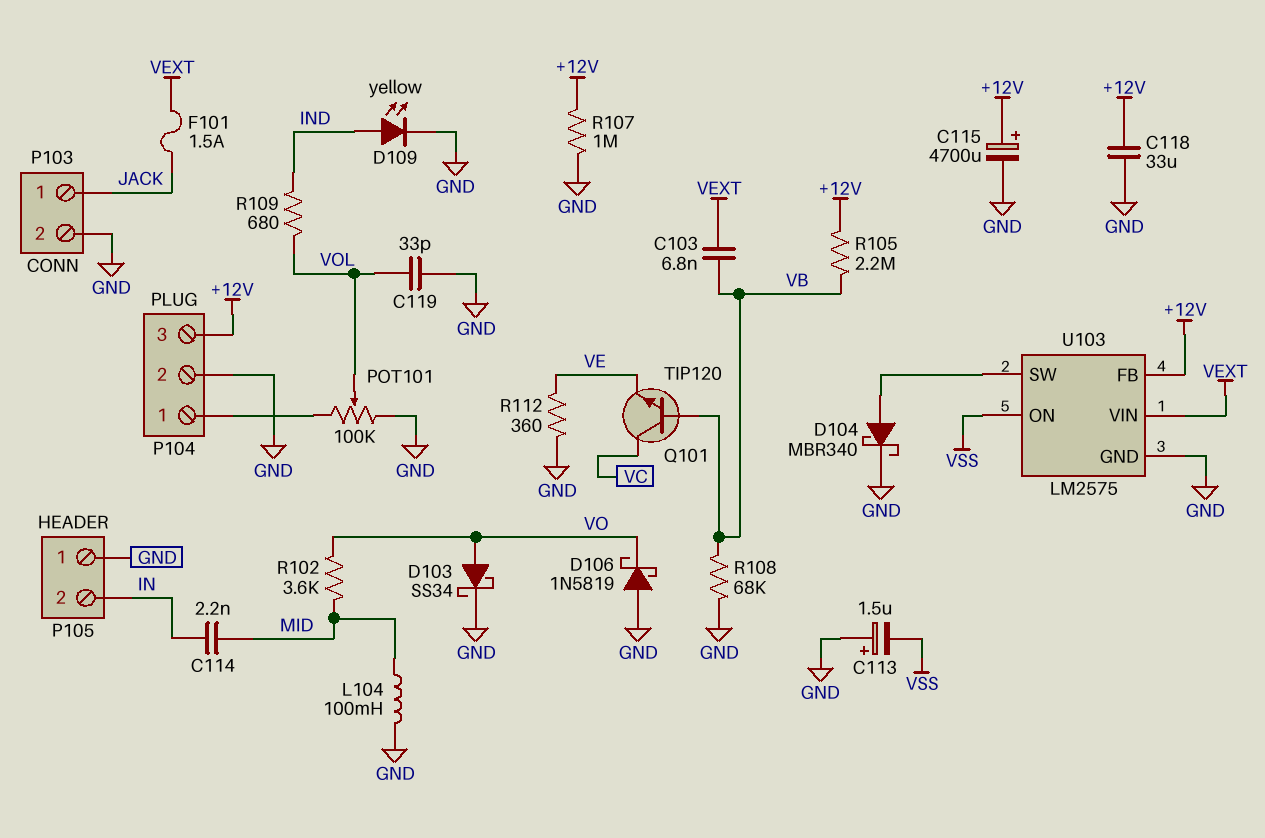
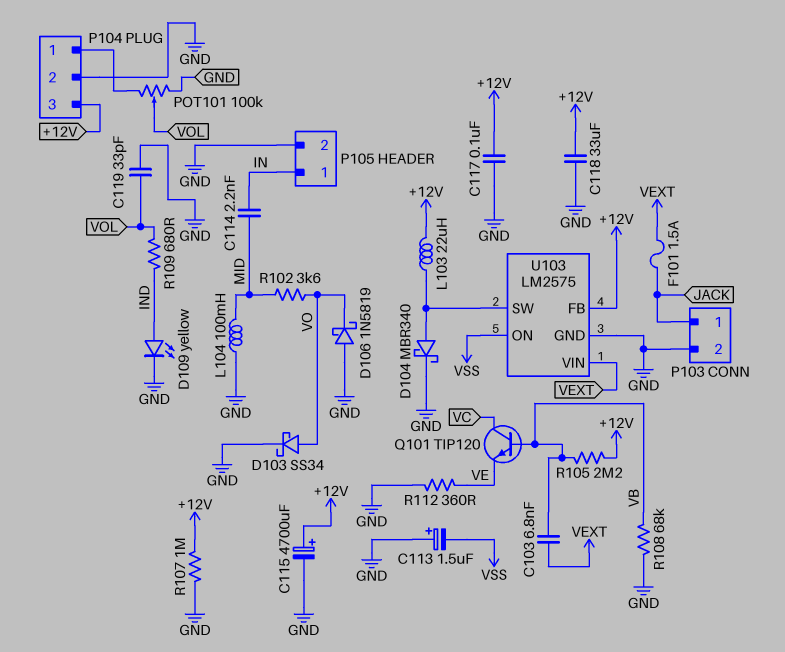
C117: none -> 100nF (+12V, GND)
L103: none -> 22uH (+12V, U103/SW)
P105 pin 1: GND -> IN
P105 pin 2: IN -> GND

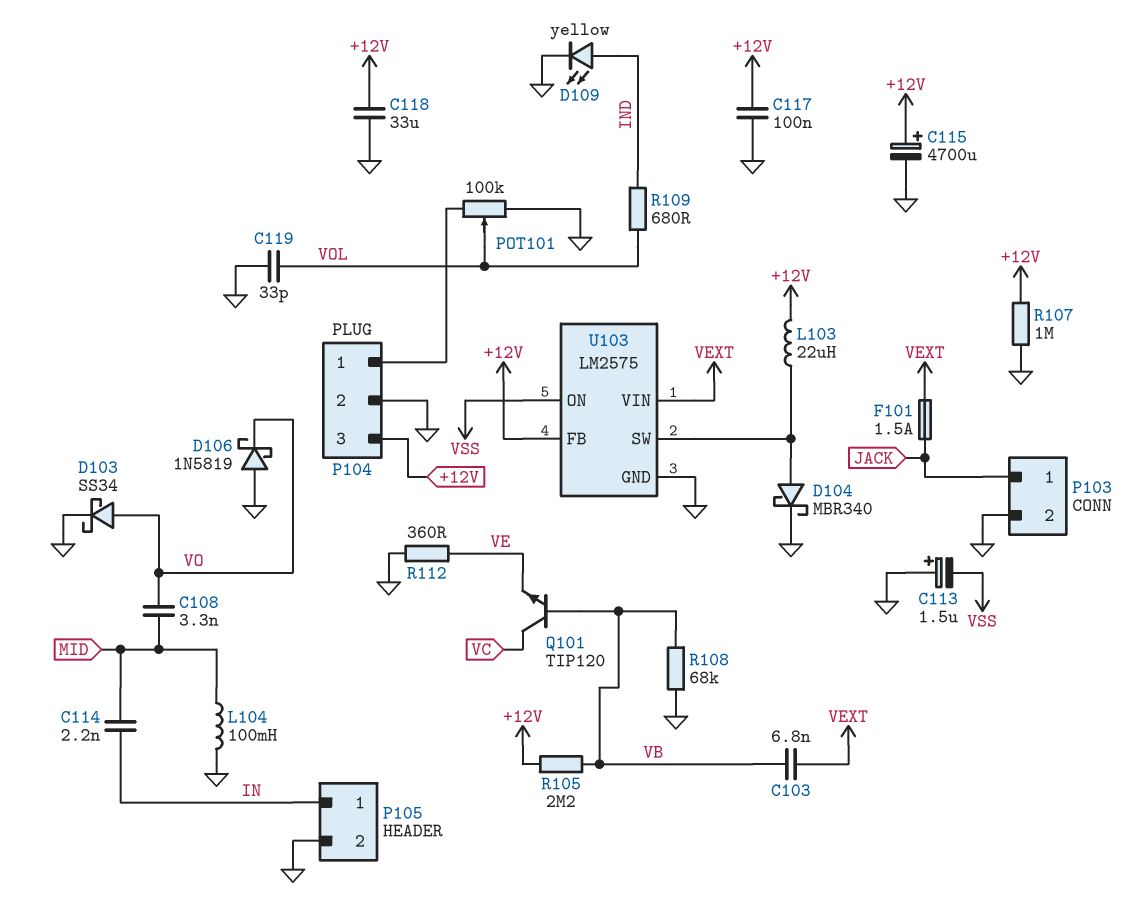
C108: none -> 3.3nF (MID, VO)
R102: 3.6k (MID, VO) -> none

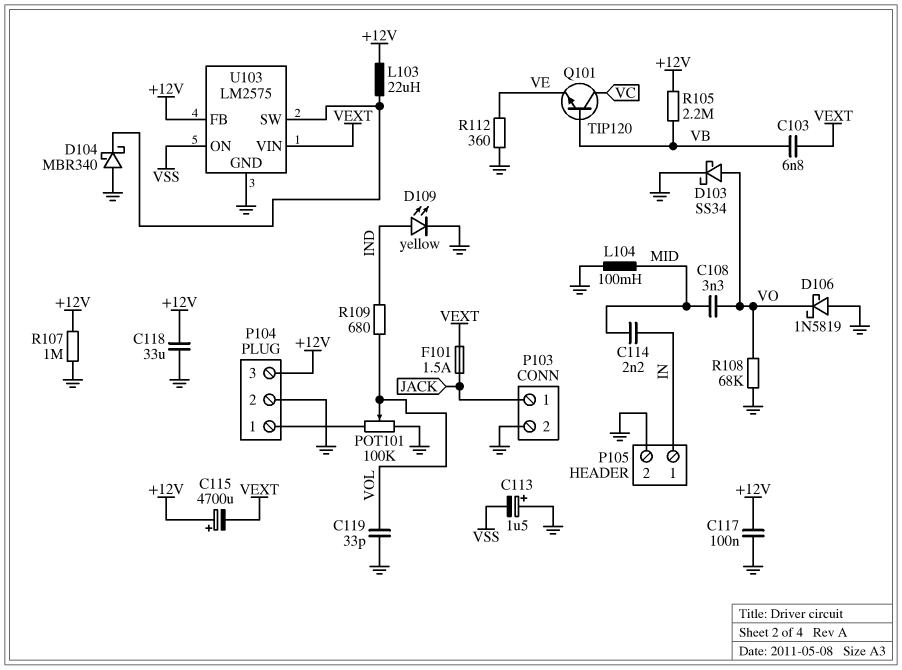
C115: 4700uF (plus +12V, minus GND) -> 4700uF (plus +12V, minus VEXT)
D104: schottky MBR340 (A U103/SW, K GND) -> schottky MBR340 (A GND, K U103/SW)
R108: 68k (GND, VB) -> 68k (GND, VO)

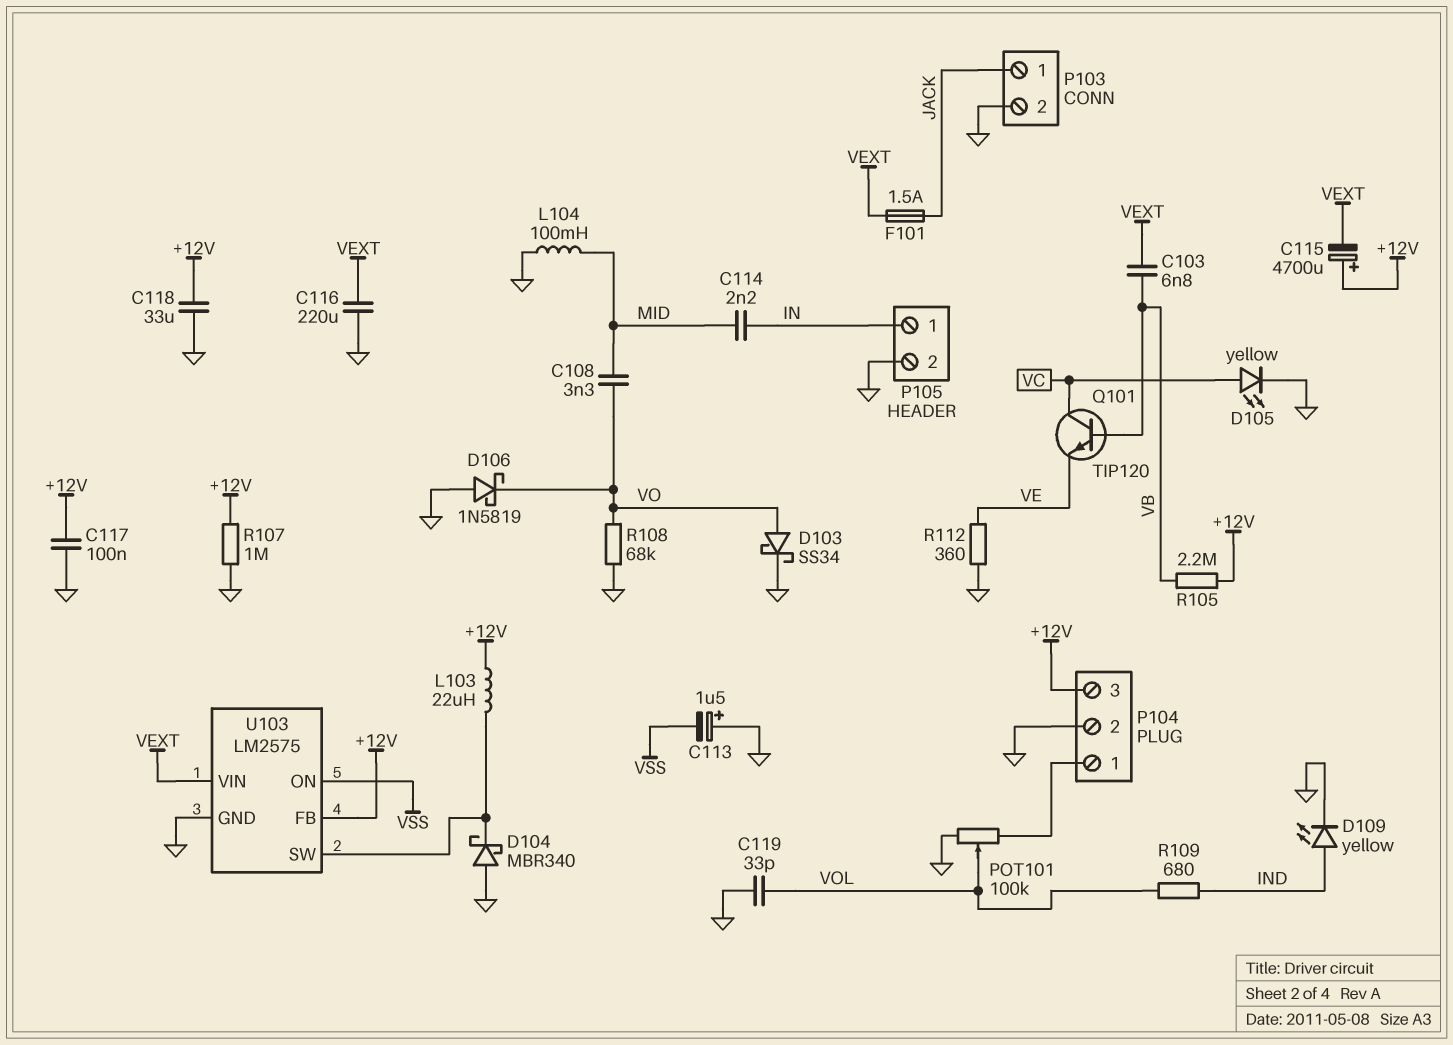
C116: none -> 220uF (GND, VEXT)
D105: none -> LED yellow (A VC, K GND)

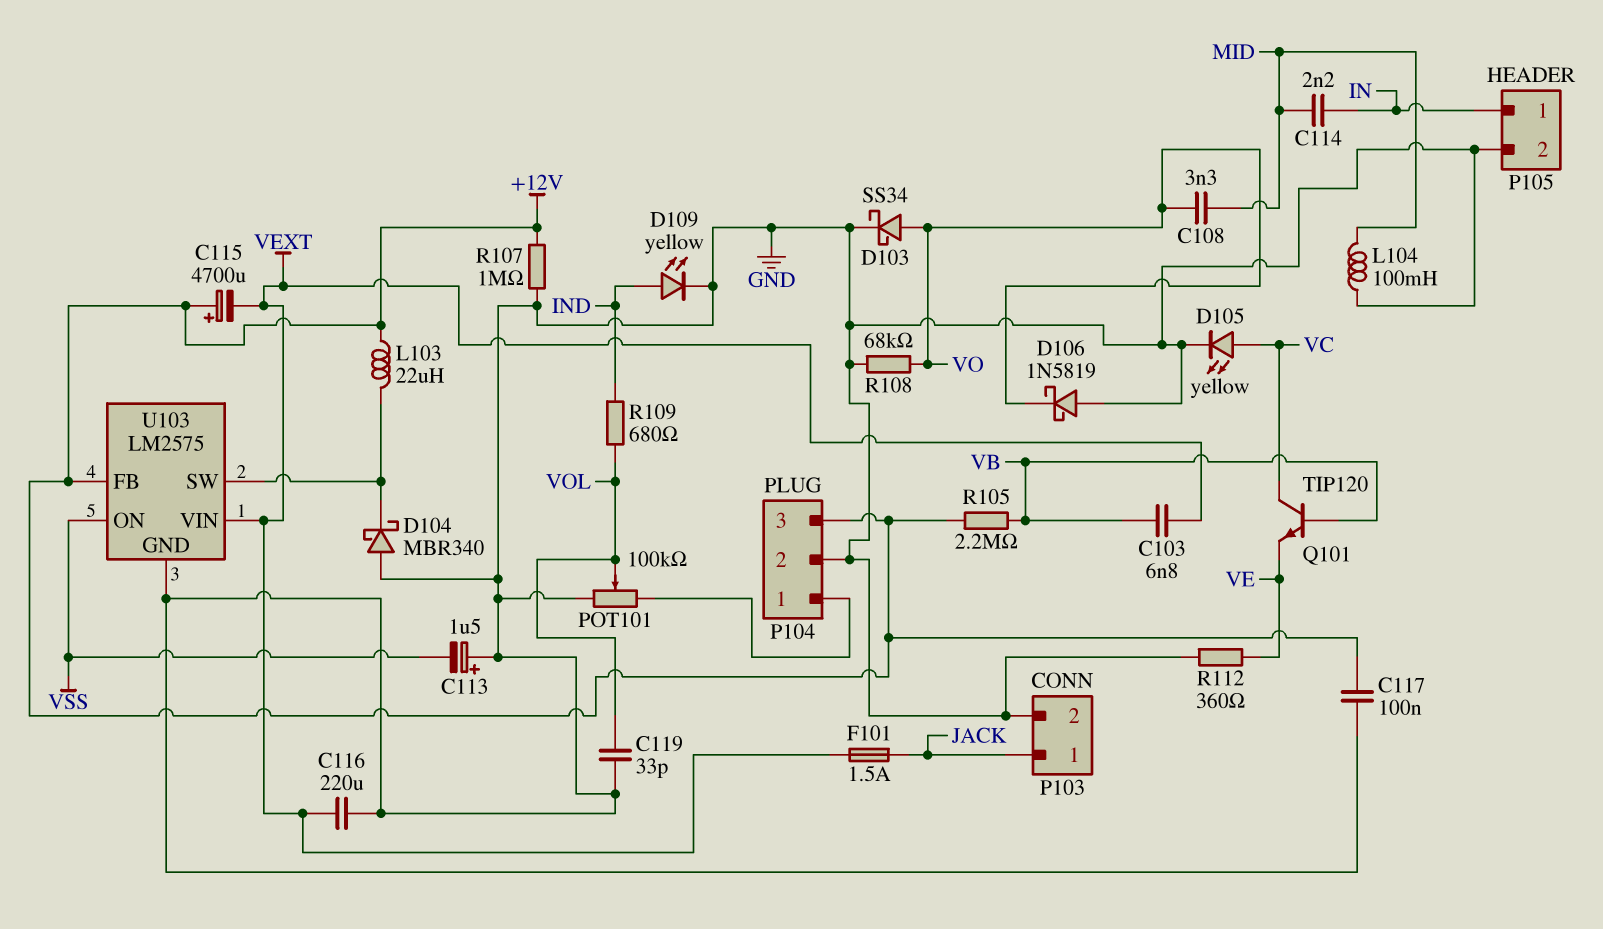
C118: 33uF (+12V, GND) -> none

